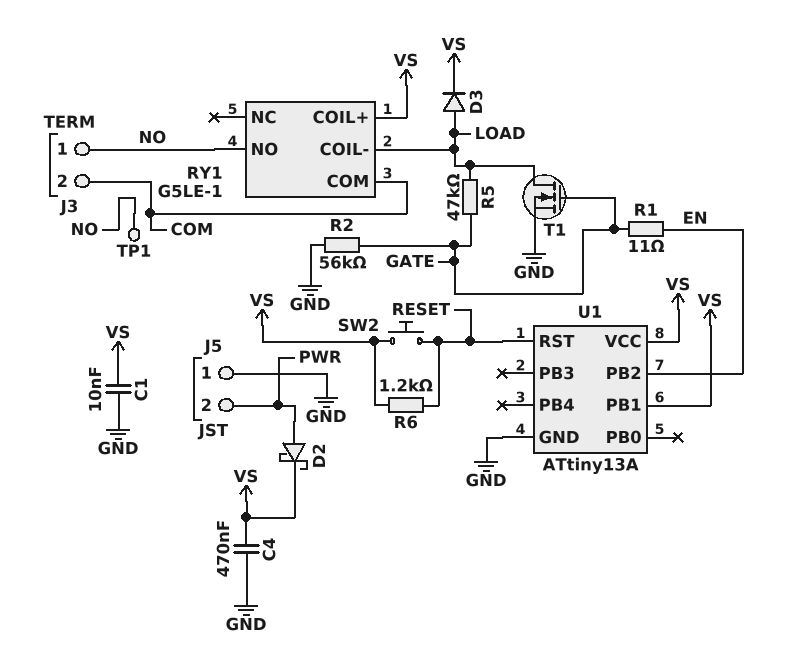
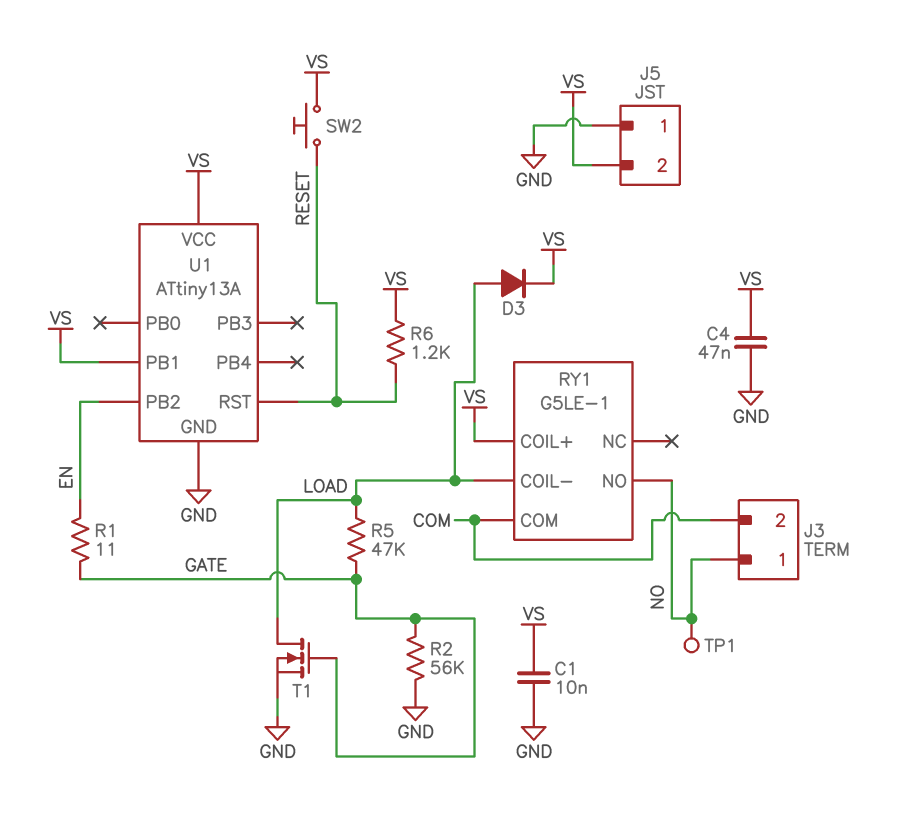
C4: 470nF (GND, VS) -> 47nF (GND, VS)
D2: schottky (A PWR, K VS) -> none
J5 pin 2: PWR -> VS

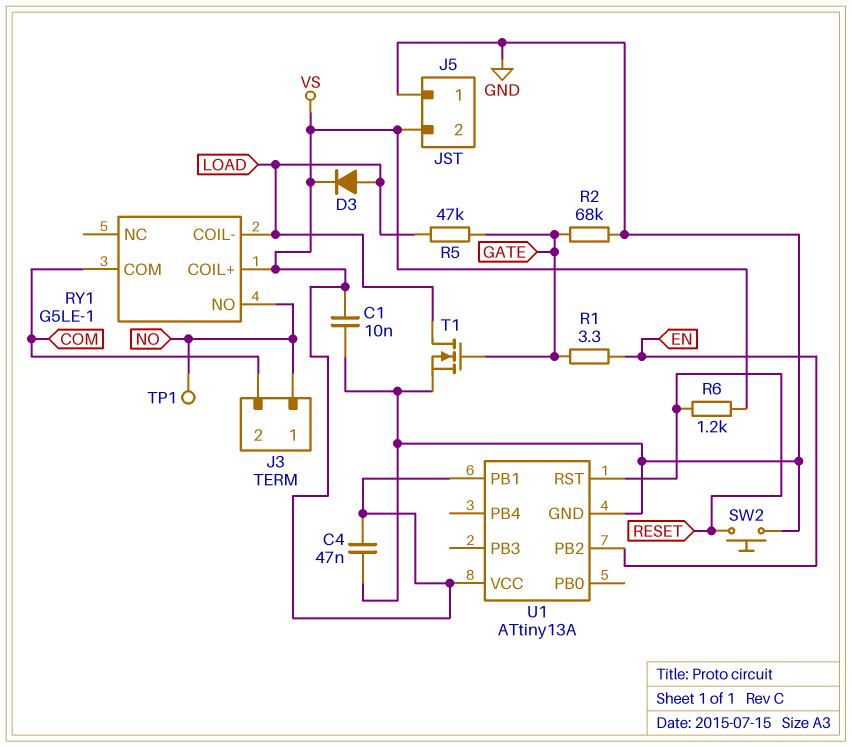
R1: 11 (EN, GATE) -> 3.3 (EN, GATE)
R2: 56k (GATE, GND) -> 68k (GATE, GND)
SW2: button (RESET, VS) -> button (GND, RESET)

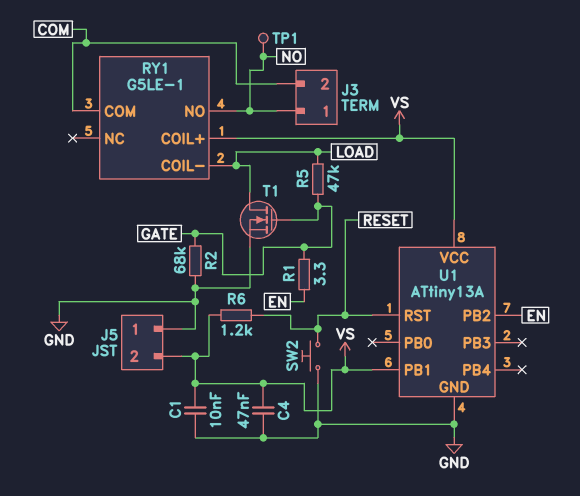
D3: diode (A LOAD, K VS) -> none

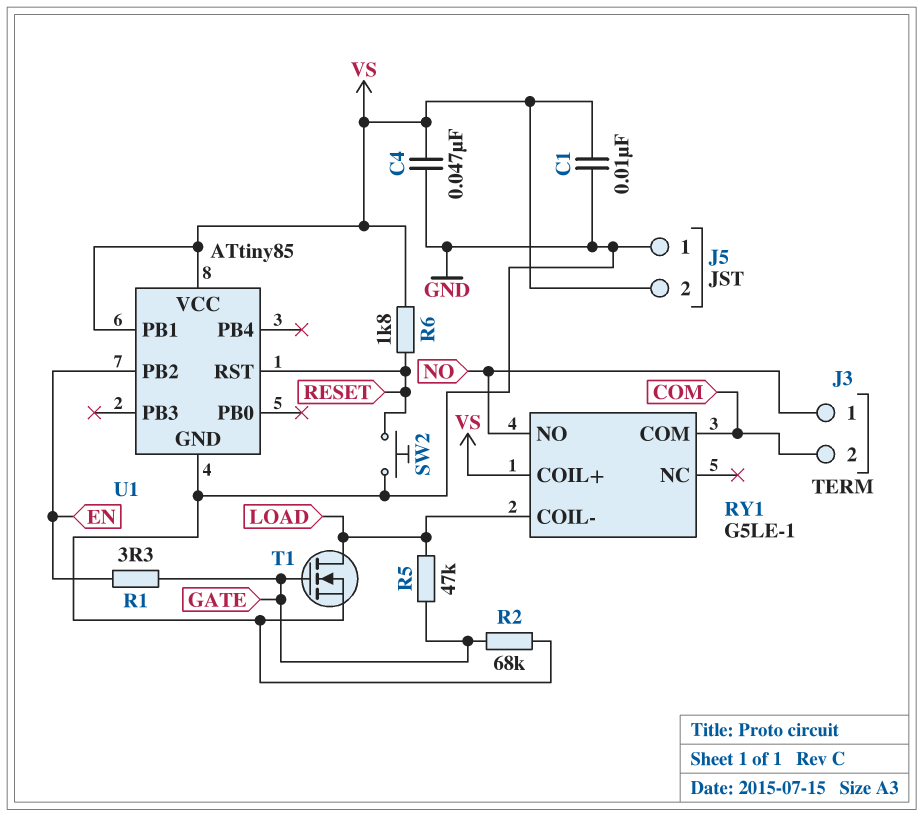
R6: 1.2k (RESET, VS) -> 1.8k (RESET, VS)
TP1: test point (NO) -> none
U1: ATtiny13A -> ATtiny85

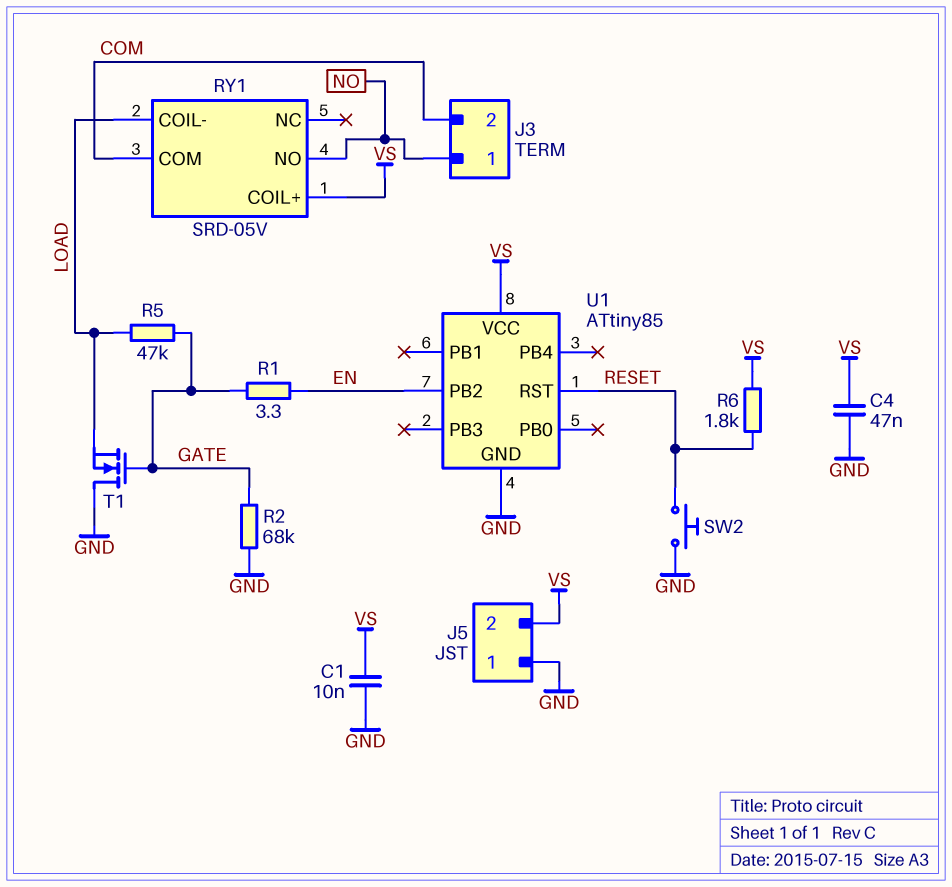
RY1: G5LE-1 -> SRD-05V
T1: NMOS (G GATE, D LOAD, S GND) -> NMOS (G GATE, D GND, S LOAD)
U1 pin PB1: VS -> none

